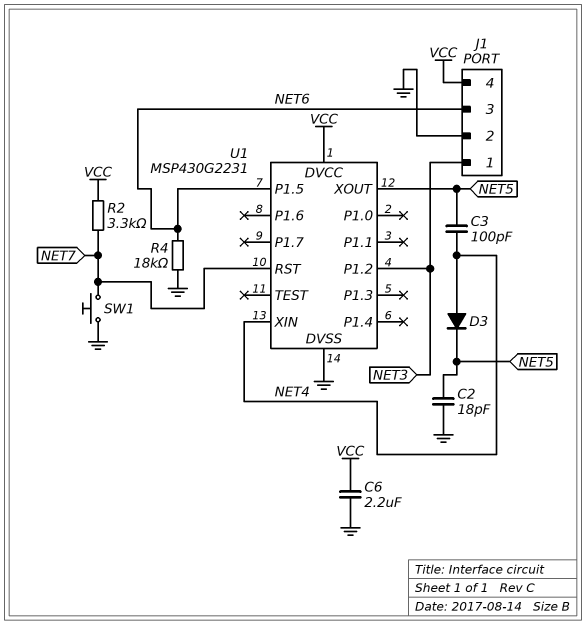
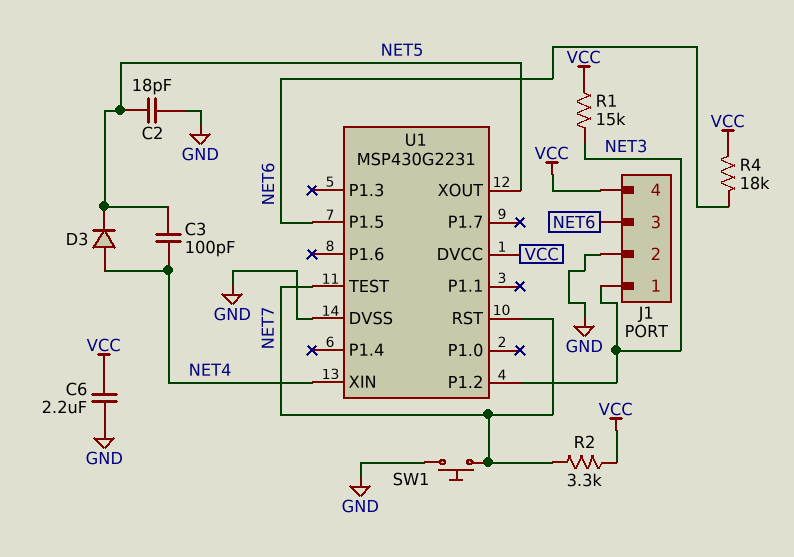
R1: none -> 15k (NET3, VCC)
R4: 18k (GND, NET6) -> 18k (NET6, VCC)
U1 pin TEST: none -> NET7

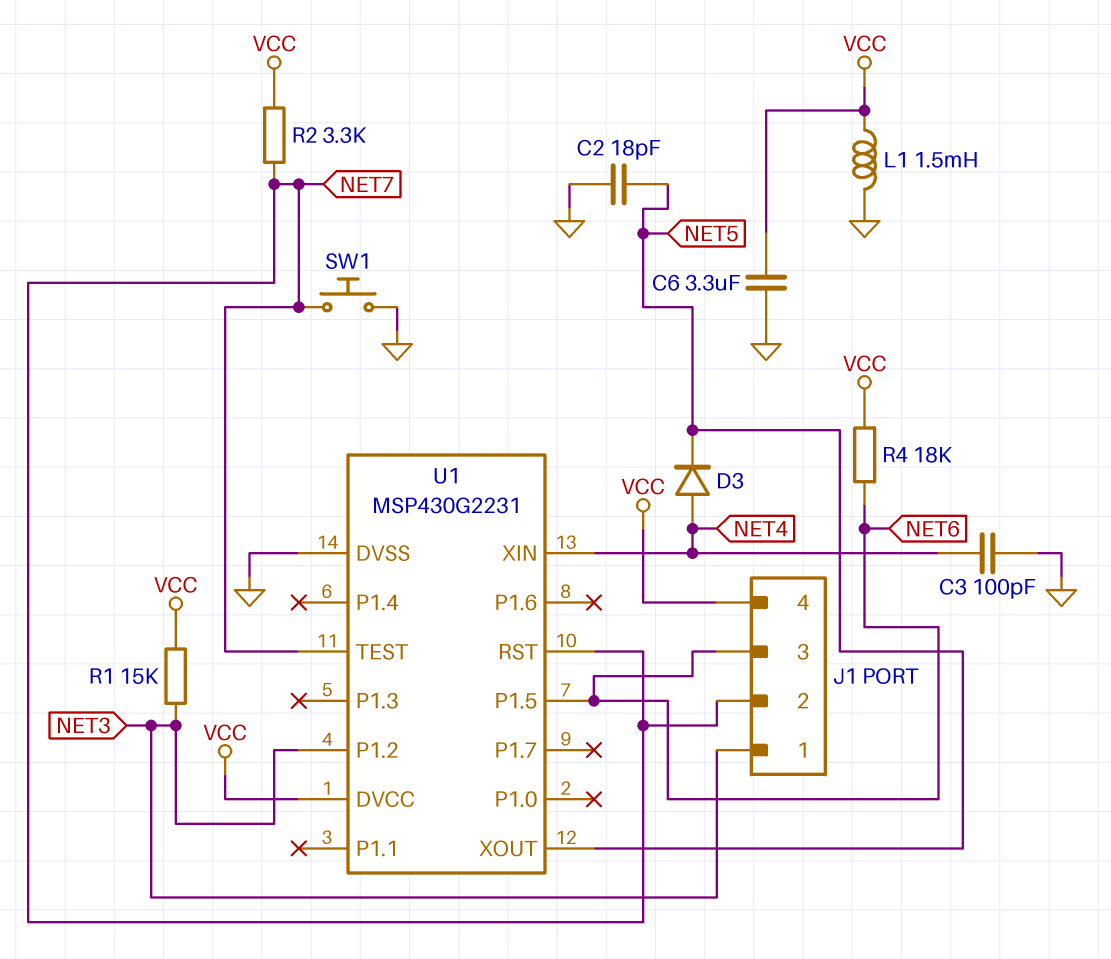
C3: 100pF (NET4, NET5) -> 100pF (GND, NET4)
C6: 2.2uF (GND, VCC) -> 3.3uF (GND, VCC)
J1 pin 2: GND -> NET7
L1: none -> 1.5mH (GND, VCC)

